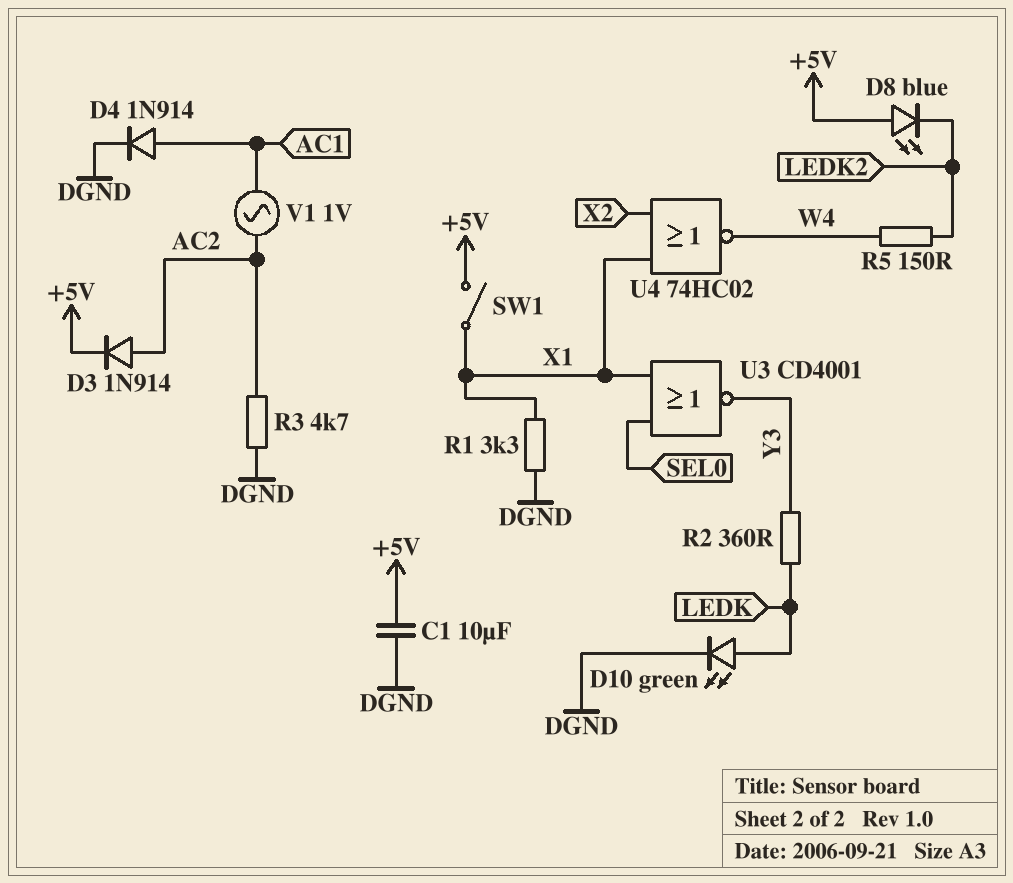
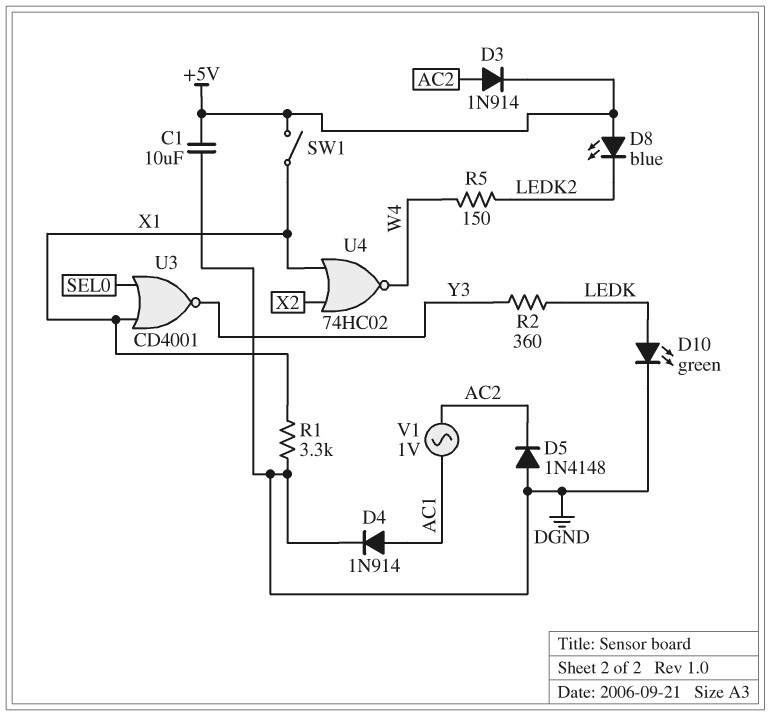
D5: none -> diode 1N4148 (A DGND, K AC2)
R3: 4.7k (AC2, DGND) -> none

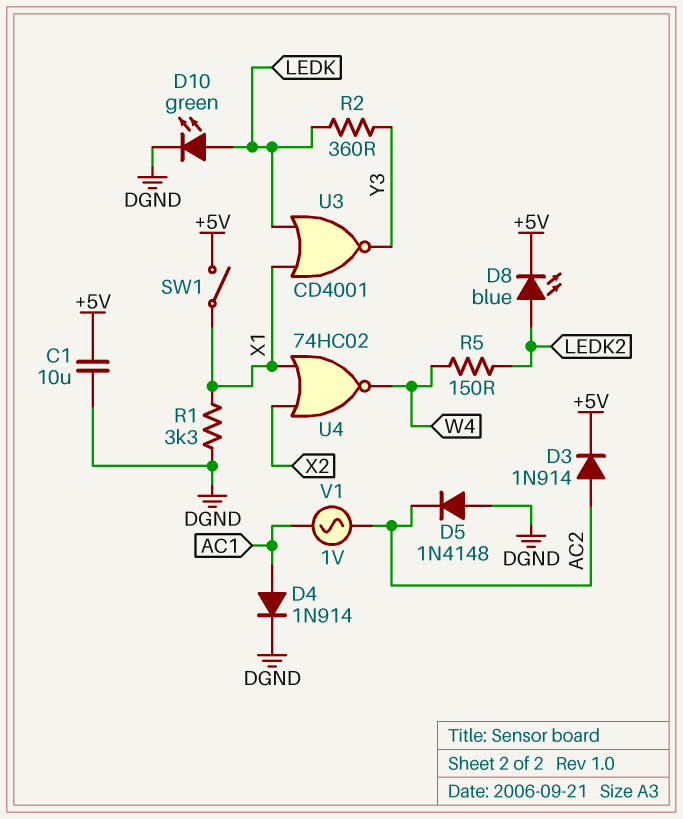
D8: LED blue (A +5V, K LEDK2) -> LED blue (A LEDK2, K +5V)
U3: NOR CD4001 (in SEL0, in X1, out Y3) -> NOR CD4001 (in LEDK, in X1, out Y3)

